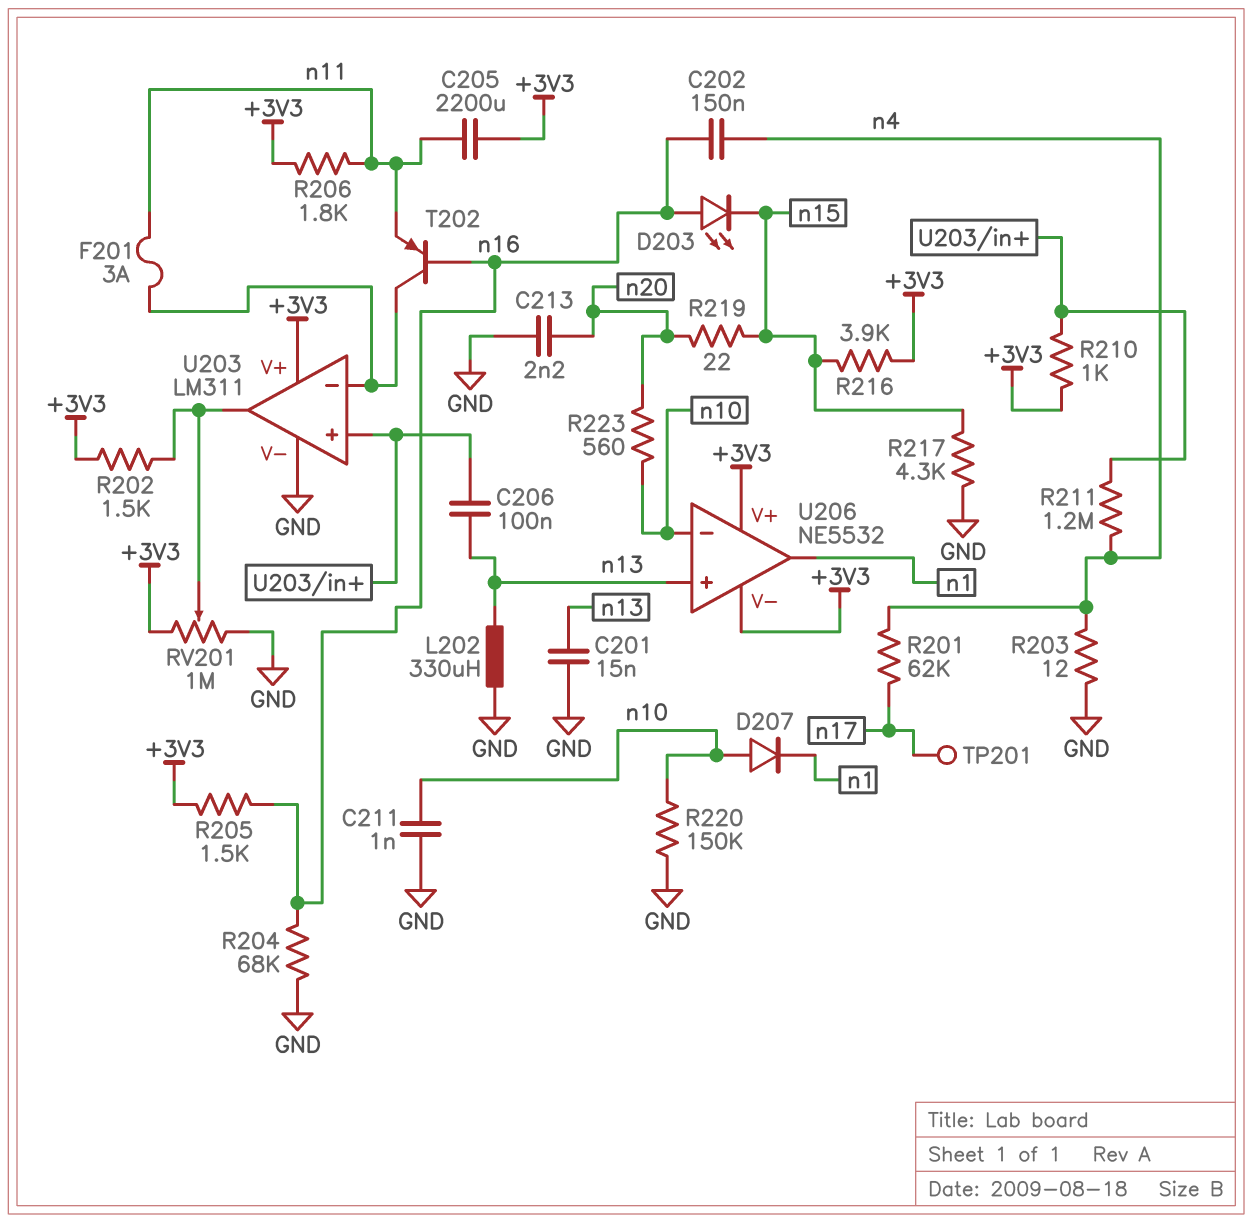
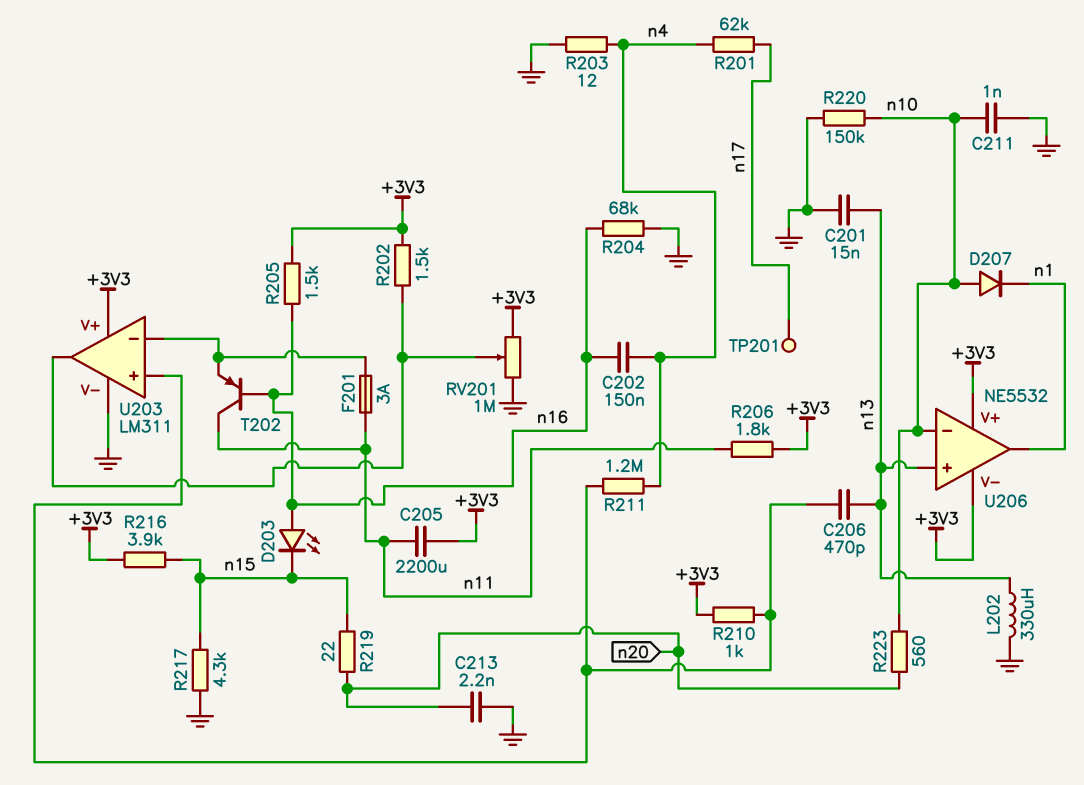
C206: 100nF (U203/in+, n13) -> 470pF (U203/in+, n13)
T202: PNP (B n16, C U203/in-, E n11) -> PNP (B n16, C n11, E U203/in-)

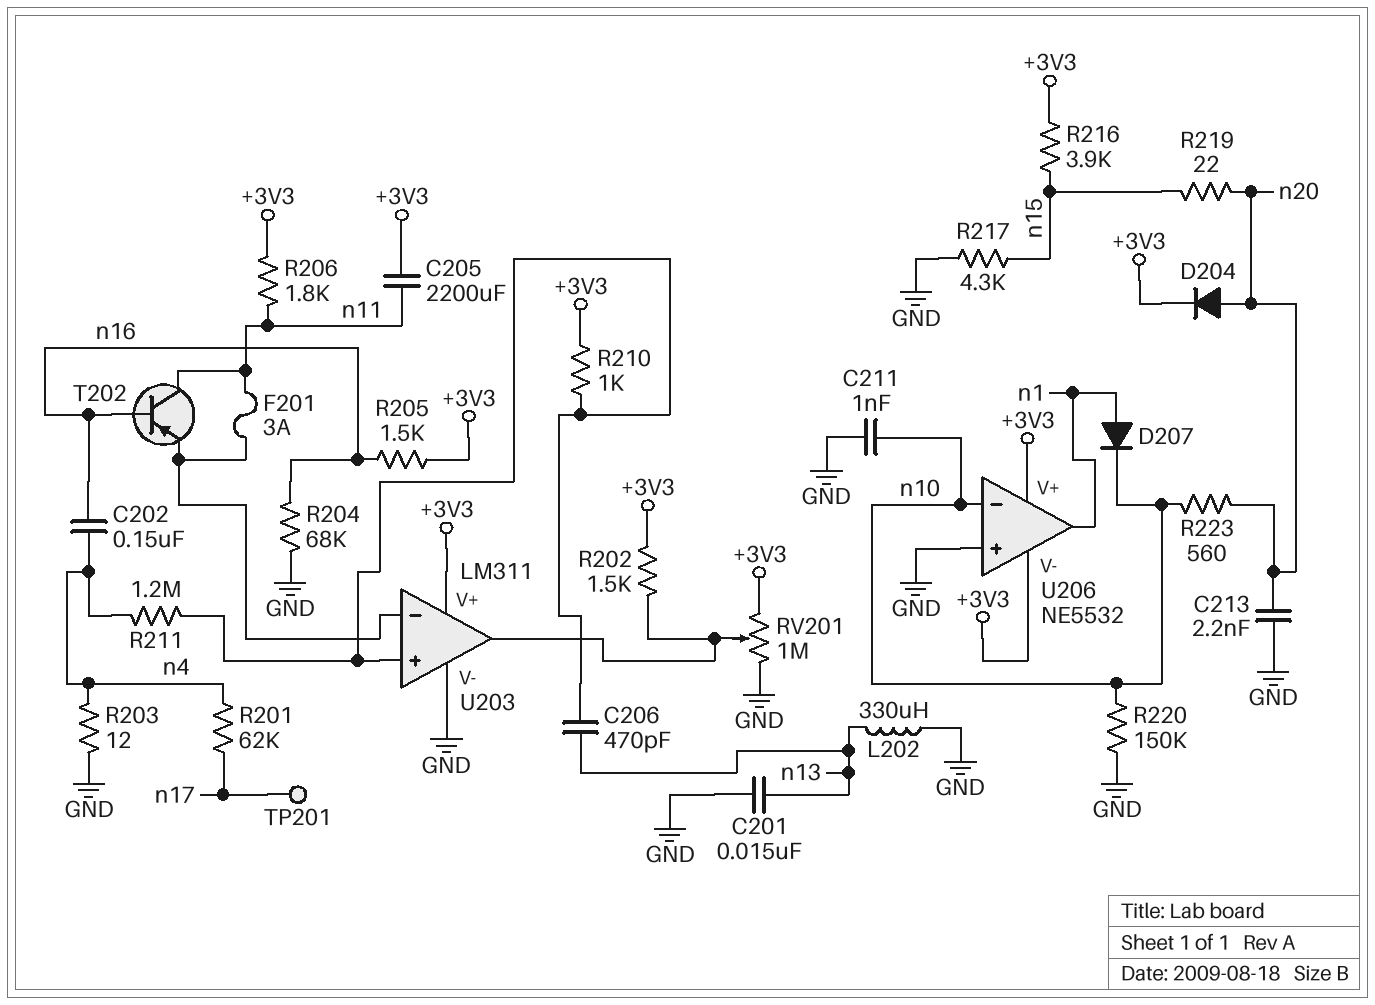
D203: LED (A n16, K n15) -> none
D204: none -> diode (A n20, K +3V3)
D207: diode (A n10, K n1) -> diode (A n1, K n10)
U206 pin in+: n13 -> GND

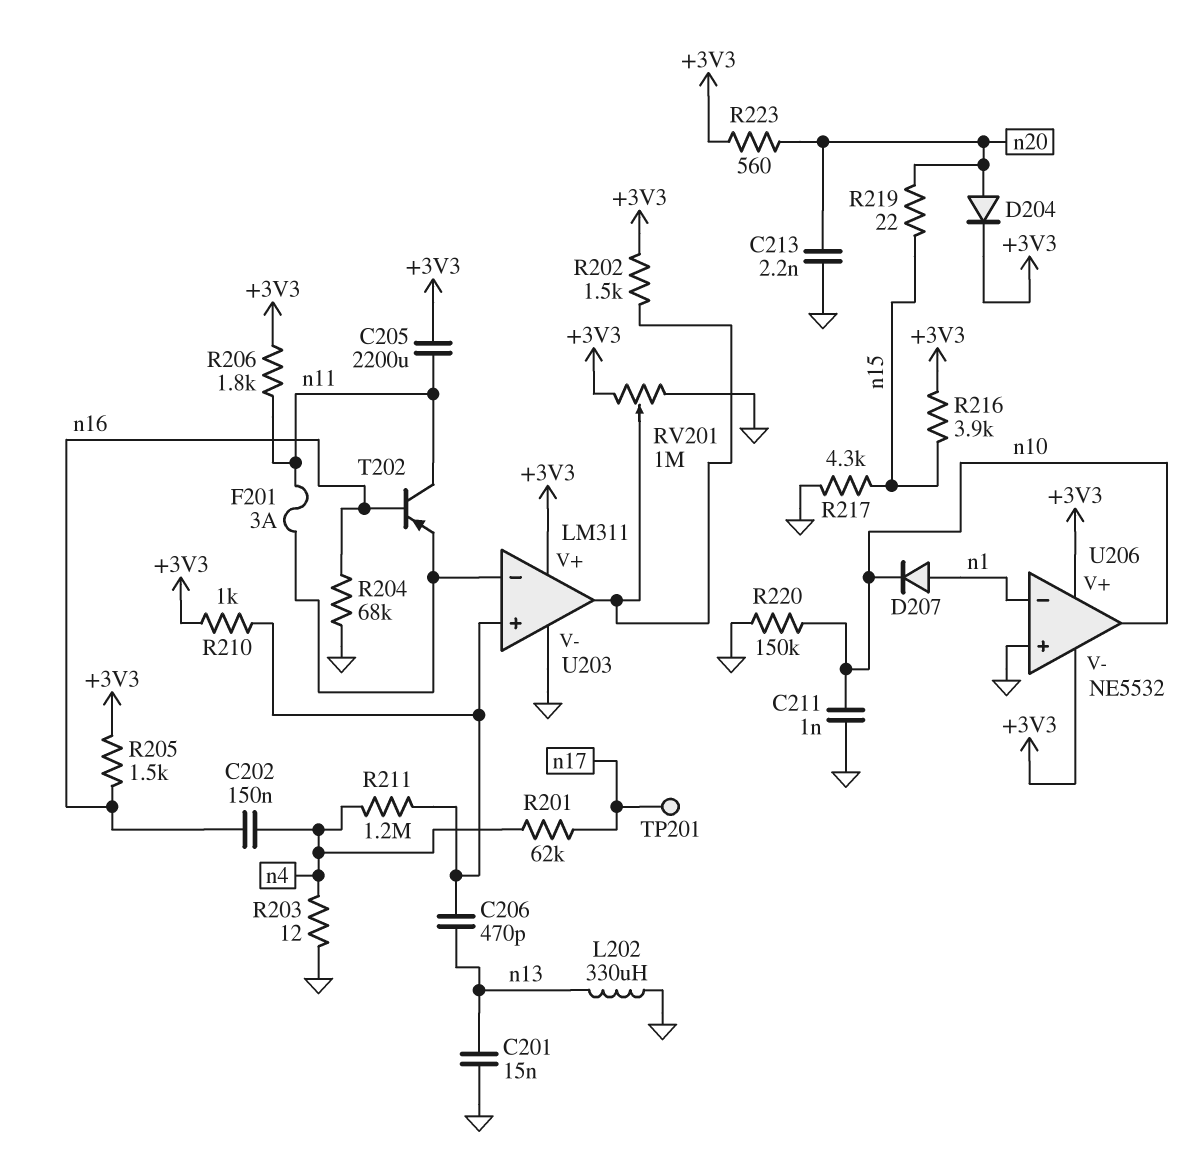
R223: 560 (n10, n20) -> 560 (+3V3, n20)
U206 pin in-: n10 -> n1
U206 pin out: n1 -> n10

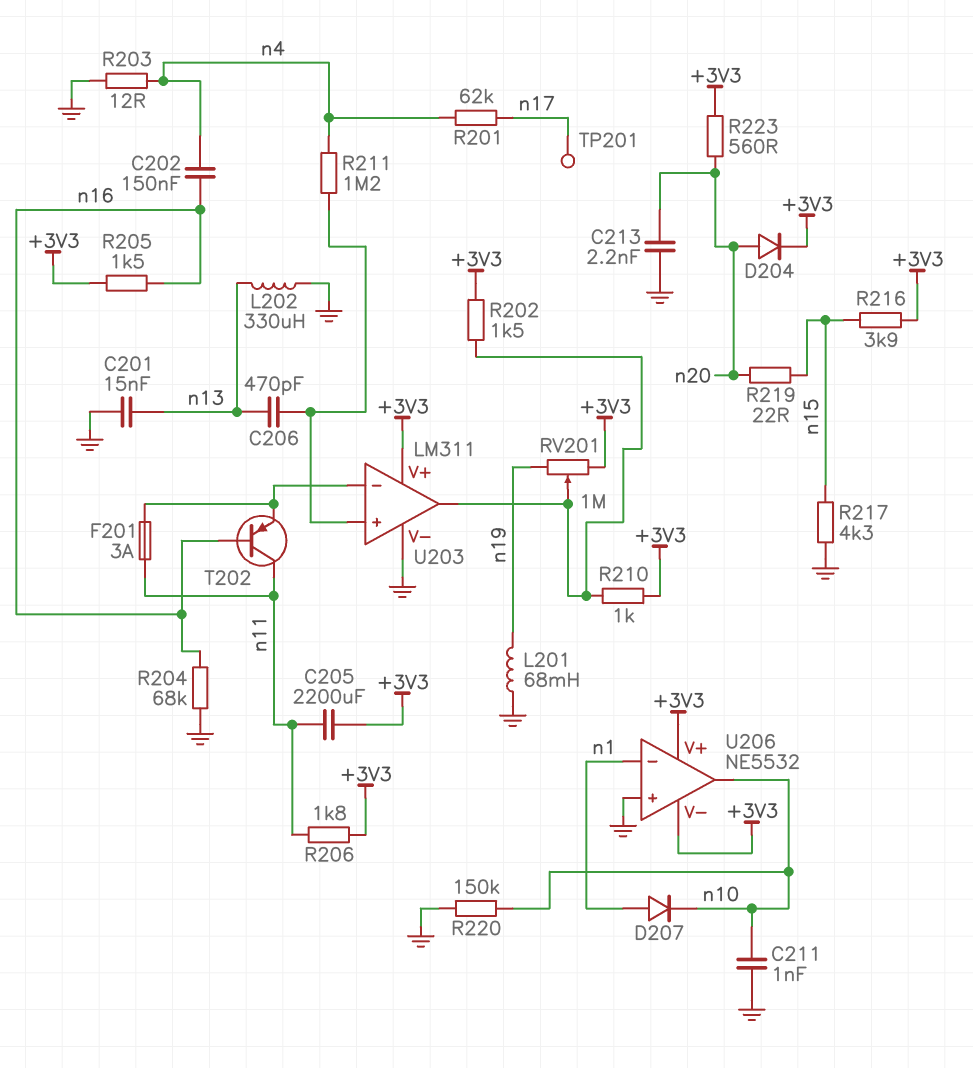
L201: none -> 68mH (GND, n19)
R210: 1k (+3V3, U203/in+) -> 1k (+3V3, U203/out)
RV201: 1M (+3V3, GND, wiper U203/out) -> 1M (+3V3, n19, wiper U203/out)

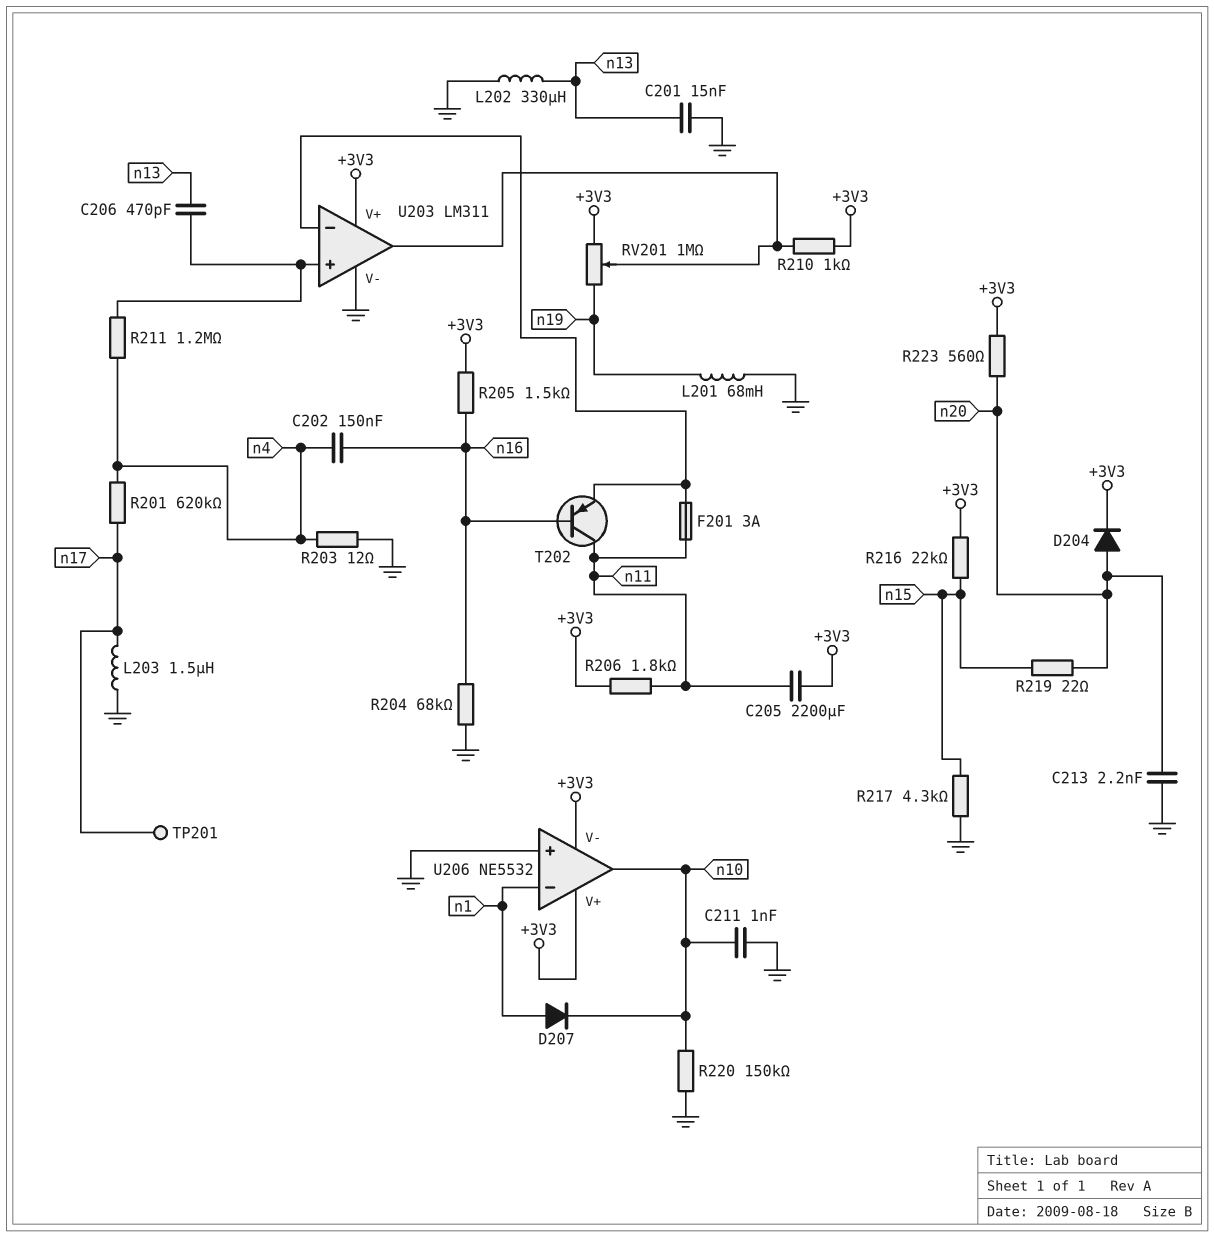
L203: none -> 1.5uH (GND, n17)
R201: 62k (n4, n17) -> 620k (n4, n17)
R202: 1.5k (+3V3, U203/out) -> none
R216: 3.9k (+3V3, n15) -> 22k (+3V3, n15)

